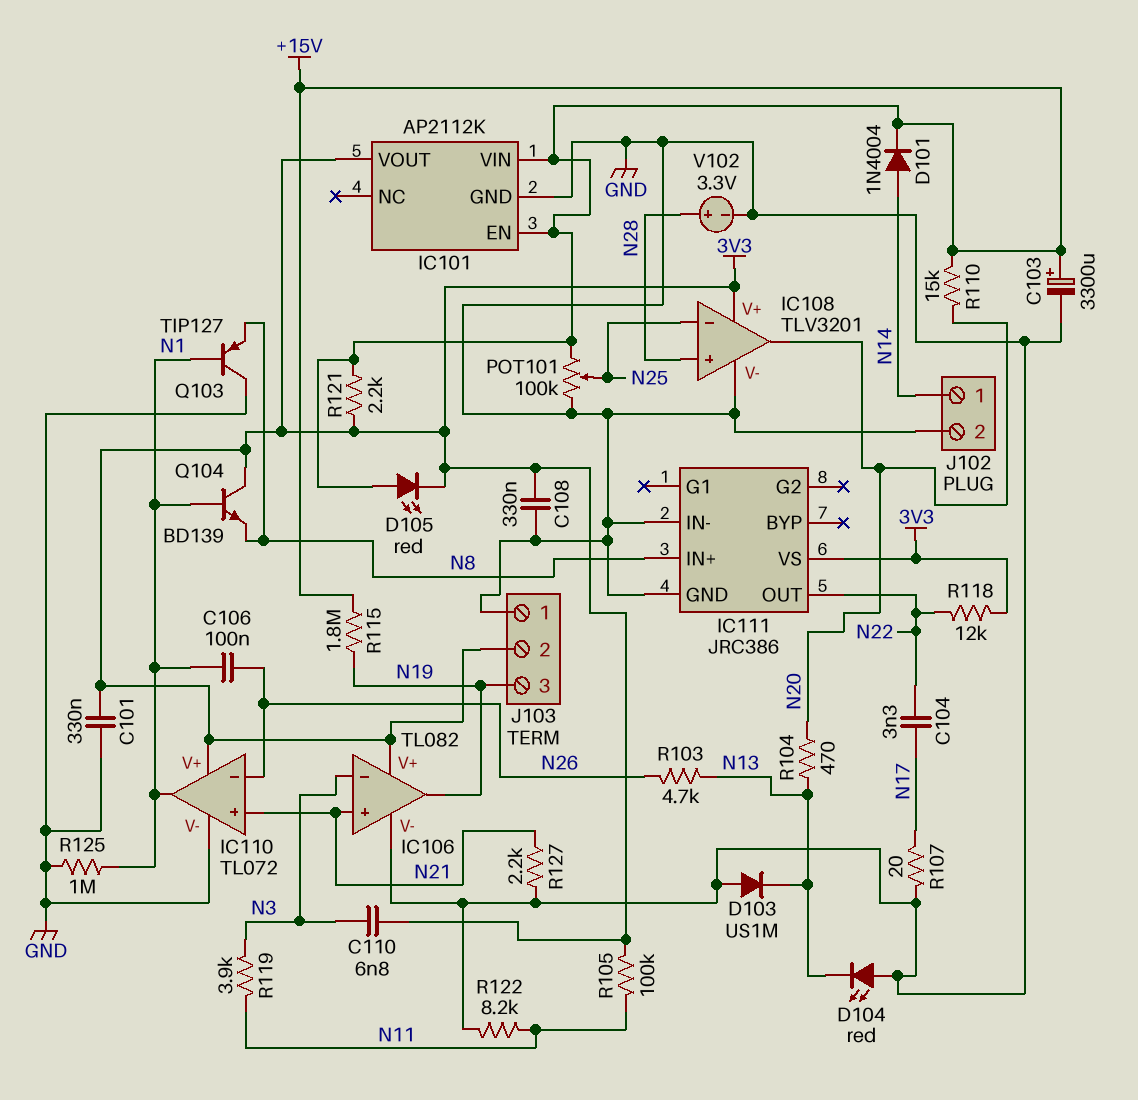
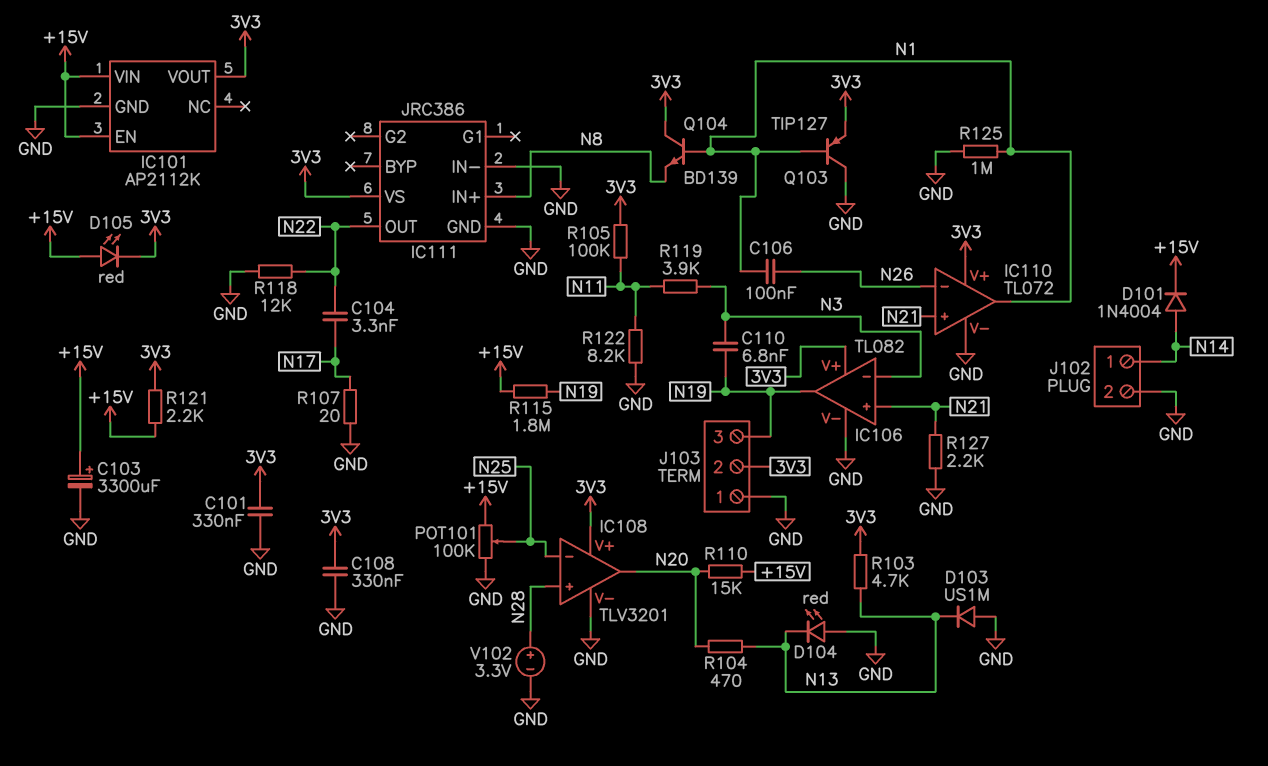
C110: 6.8nF (3V3, N3) -> 6.8nF (N3, N19)
Q103: PNP TIP127 (B N1, C GND, E N8) -> PNP TIP127 (B N1, C GND, E 3V3)
R103: 4.7k (N13, N26) -> 4.7k (3V3, N13)
R118: 12k (3V3, N22) -> 12k (GND, N22)

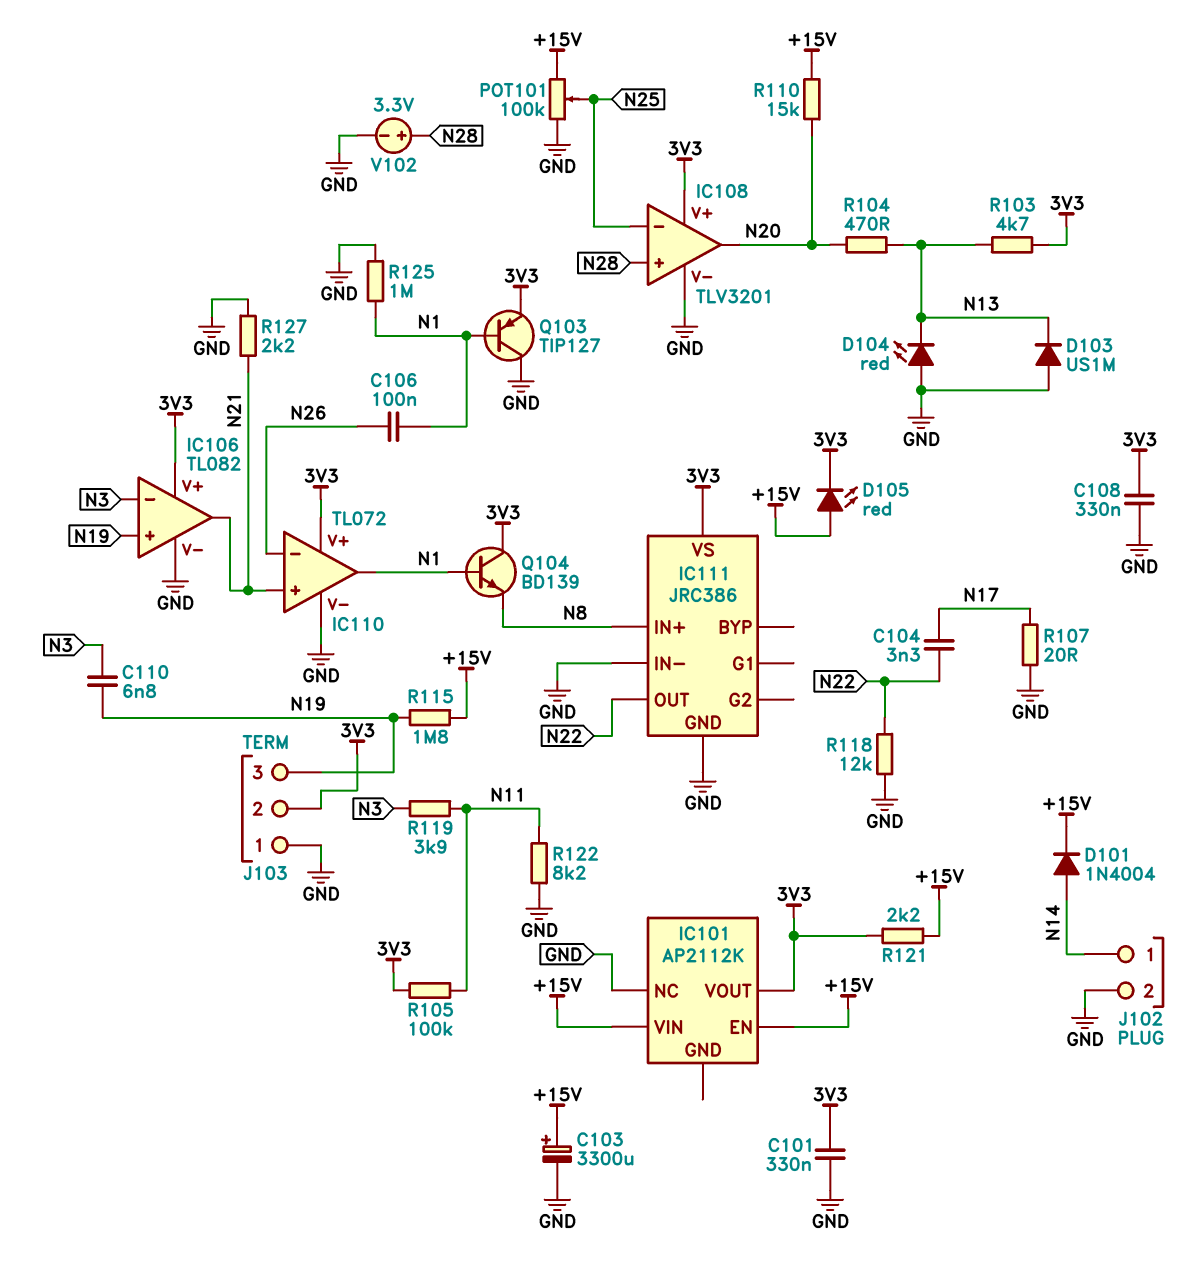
IC101 pin GND: GND -> none
IC101 pin NC: none -> GND
IC106 pin in+: N21 -> N19
IC106 pin out: N19 -> N21

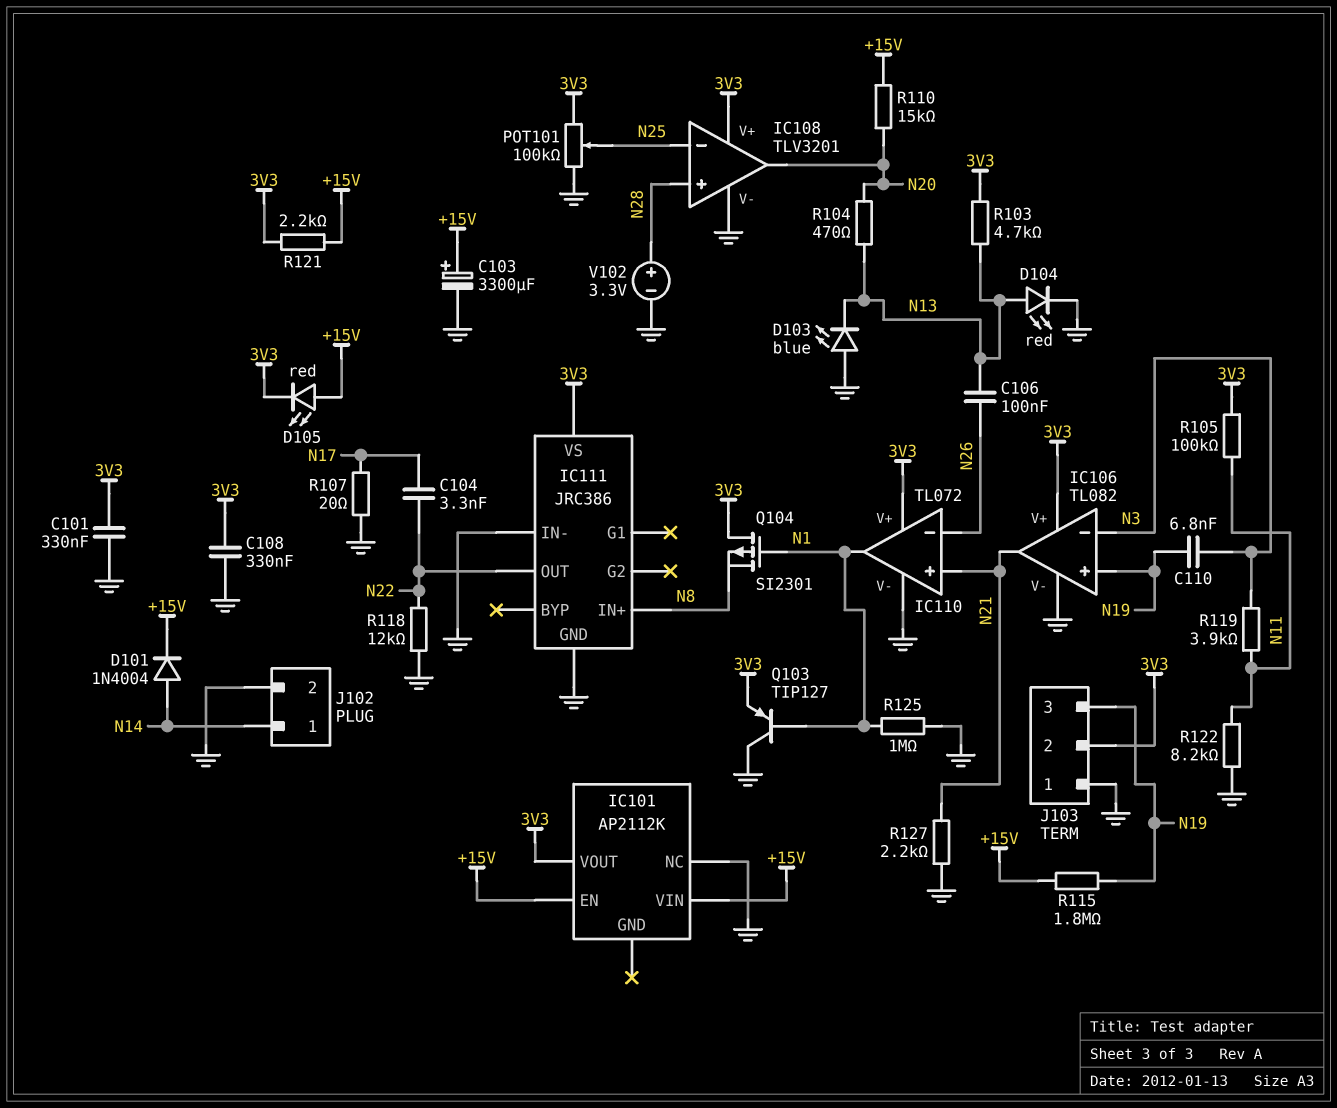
C106: 100nF (N1, N26) -> 100nF (N13, N26)
D103: diode US1M (A GND, K N13) -> LED blue (A GND, K N13)
D104: LED red (A GND, K N13) -> LED red (A N13, K GND)
POT101: 100k (+15V, GND, wiper N25) -> 100k (3V3, GND, wiper N25)
Q104: NPN BD139 (B N1, C 3V3, E N8) -> PMOS SI2301 (G N1, D 3V3, S N8)

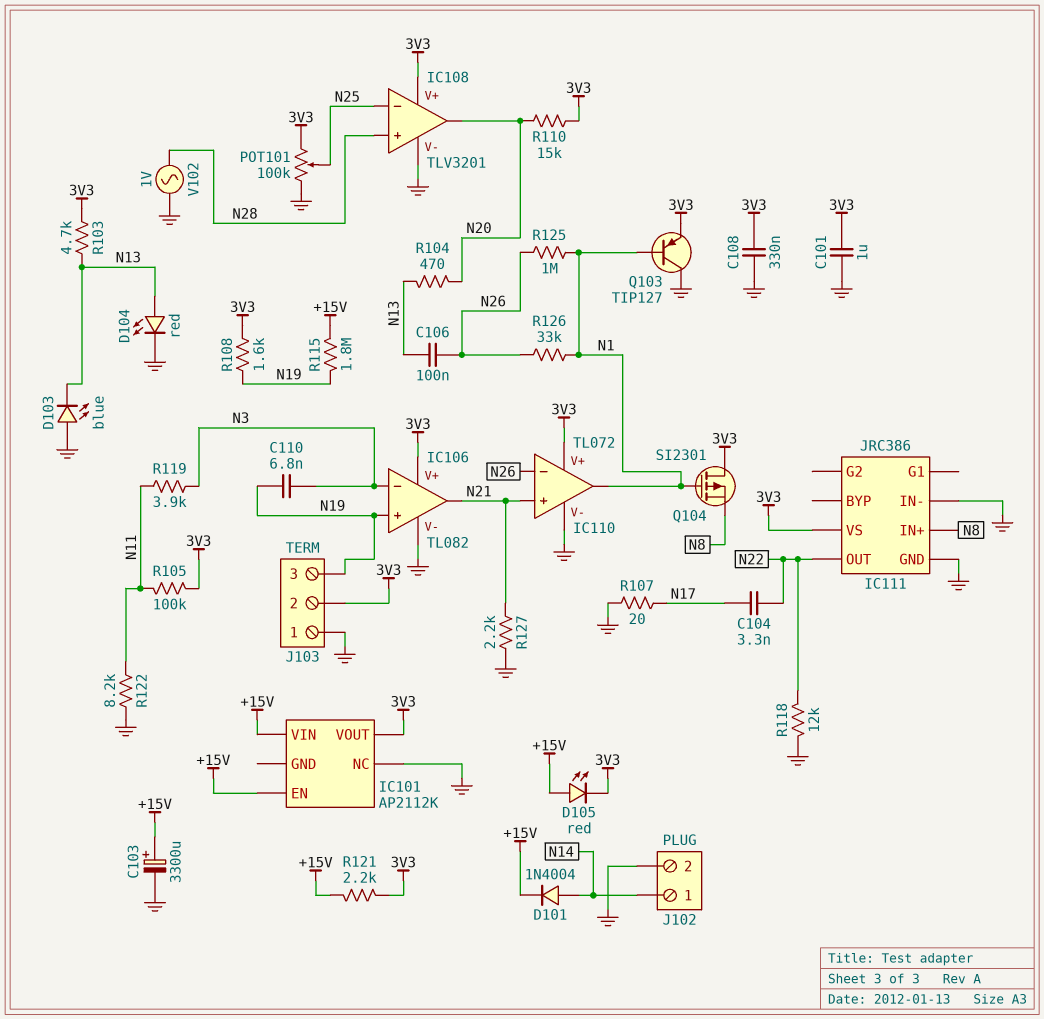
C101: 330nF (3V3, GND) -> 1uF (3V3, GND)
R108: none -> 1.6k (3V3, N19)
R110: 15k (+15V, N20) -> 15k (3V3, N20)
R125: 1M (GND, N1) -> 1M (N1, N26)
R126: none -> 33k (N1, N26)
V102: 3.3V (plus N28, minus GND) -> AC 1V (GND, N28)

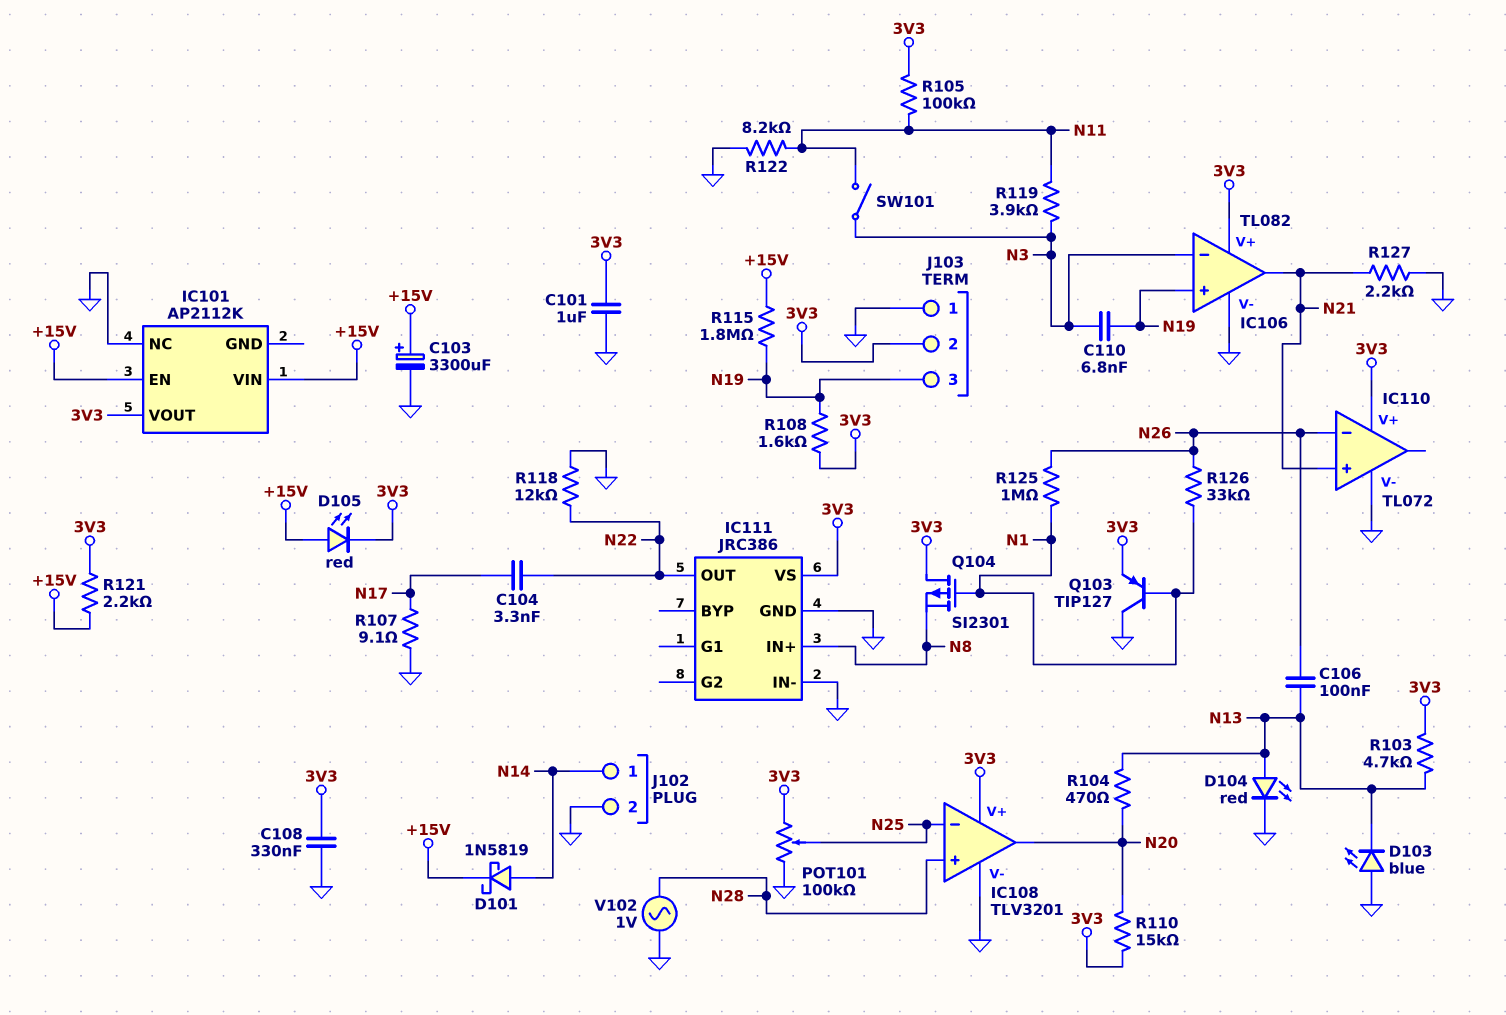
D101: diode 1N4004 (A N14, K +15V) -> schottky 1N5819 (A N14, K +15V)
IC110 pin out: N1 -> none
R107: 20 (GND, N17) -> 9.1 (GND, N17)
SW101: none -> switch (N3, N11)

